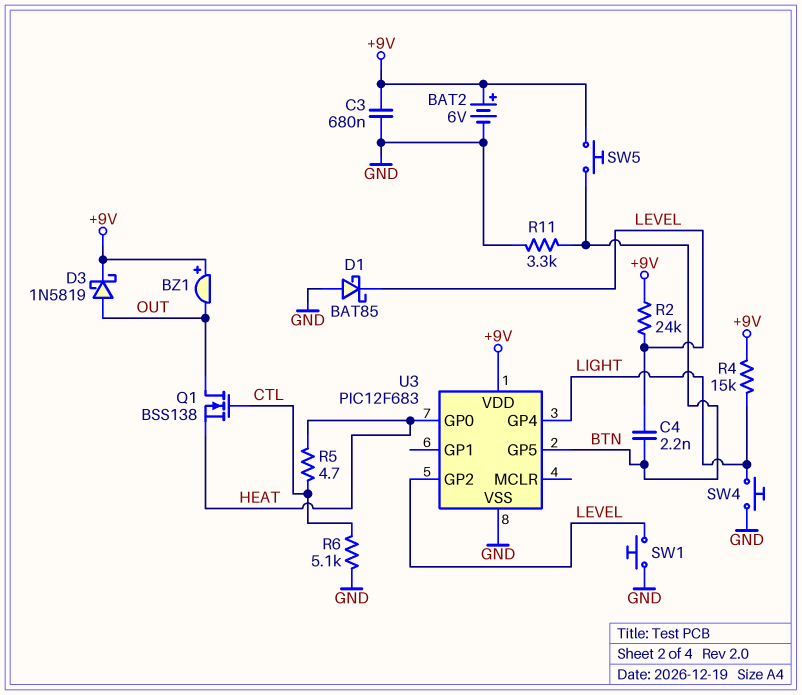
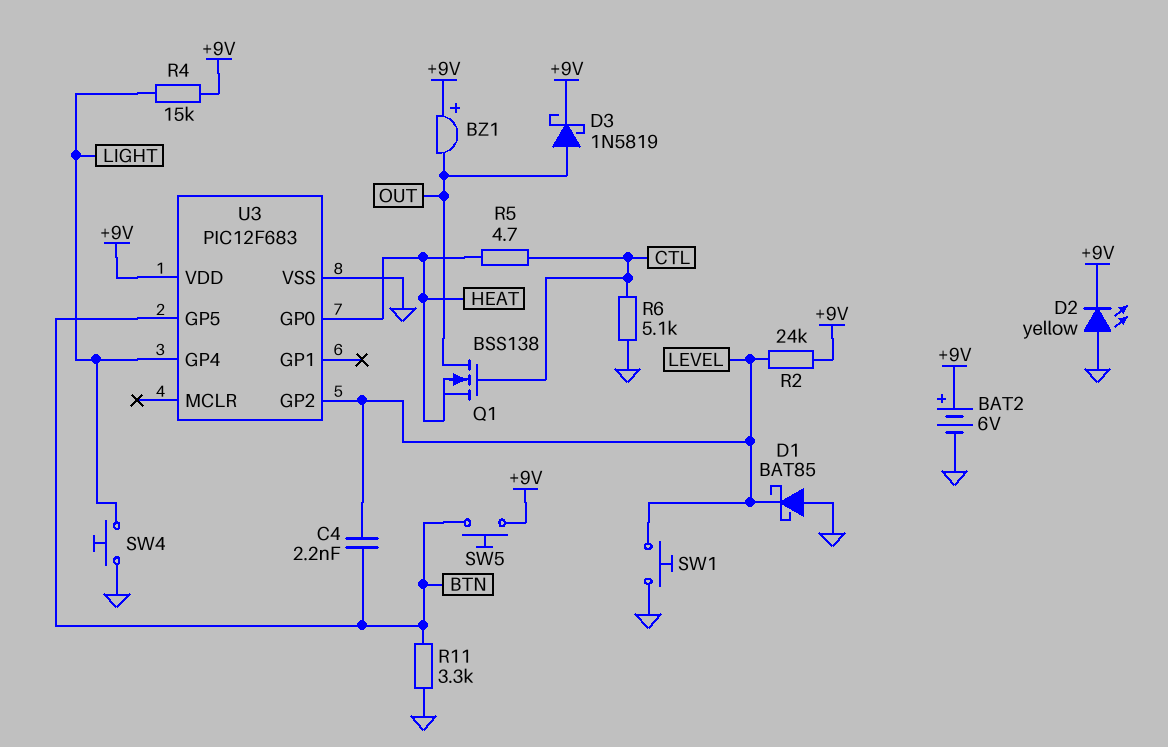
C3: 680nF (+9V, GND) -> none
D2: none -> LED yellow (A GND, K +9V)

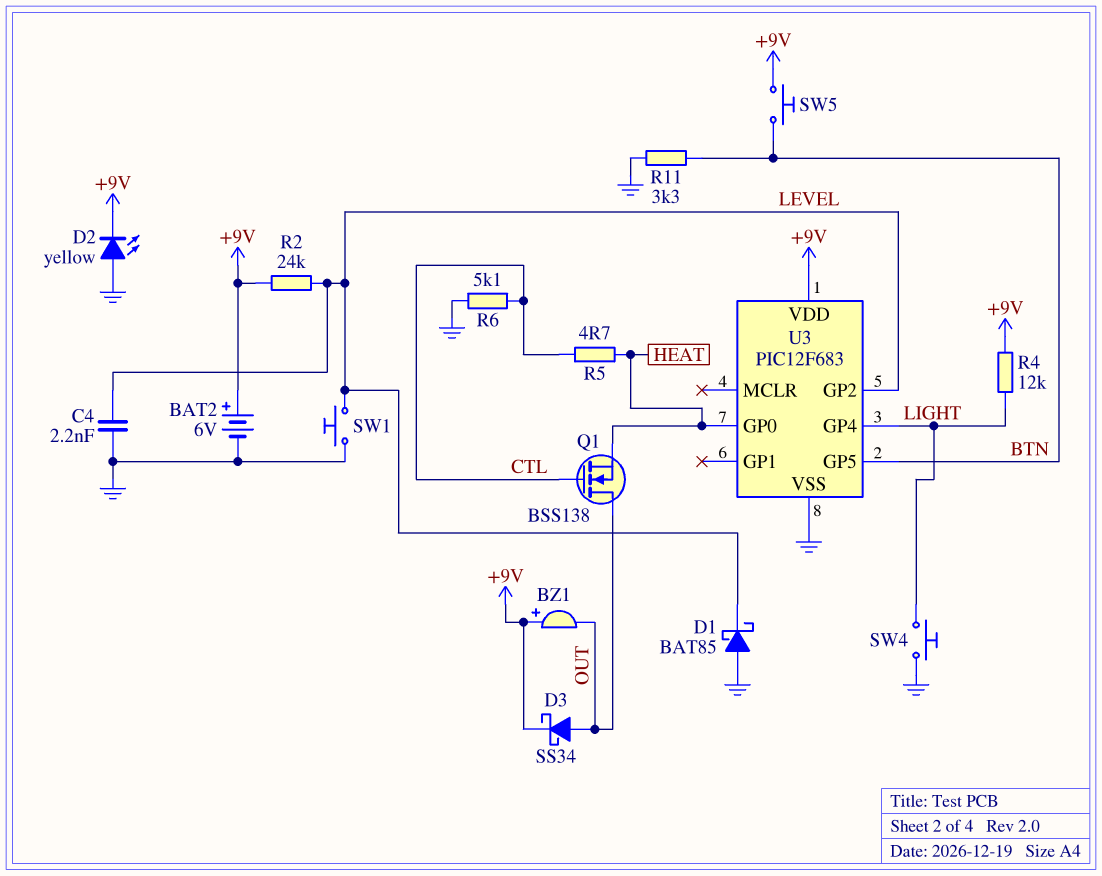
C4: 2.2nF (BTN, LEVEL) -> 2.2nF (GND, LEVEL)
D3: schottky 1N5819 (A OUT, K +9V) -> schottky SS34 (A OUT, K +9V)
R4: 15k (+9V, LIGHT) -> 12k (+9V, LIGHT)

